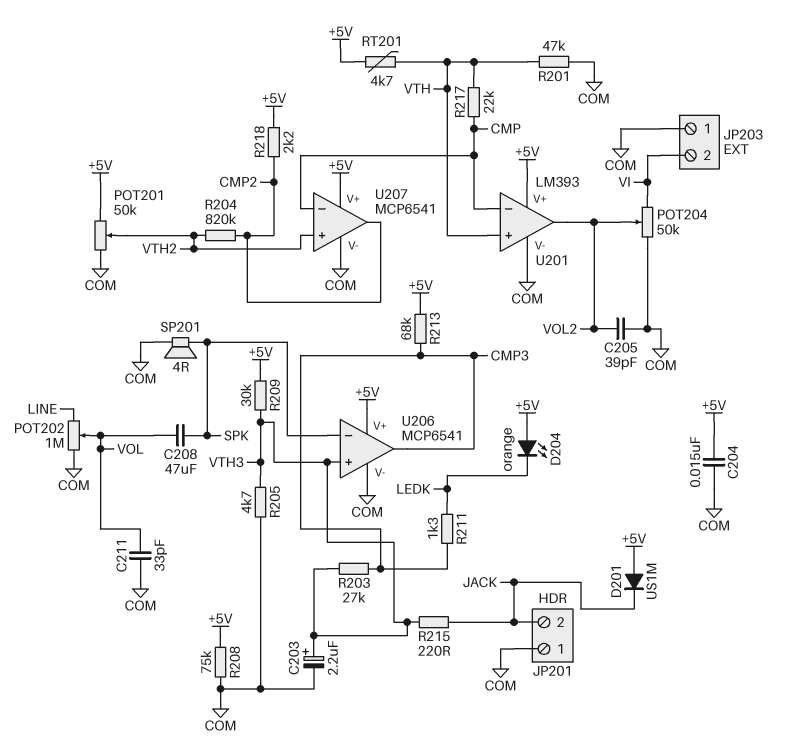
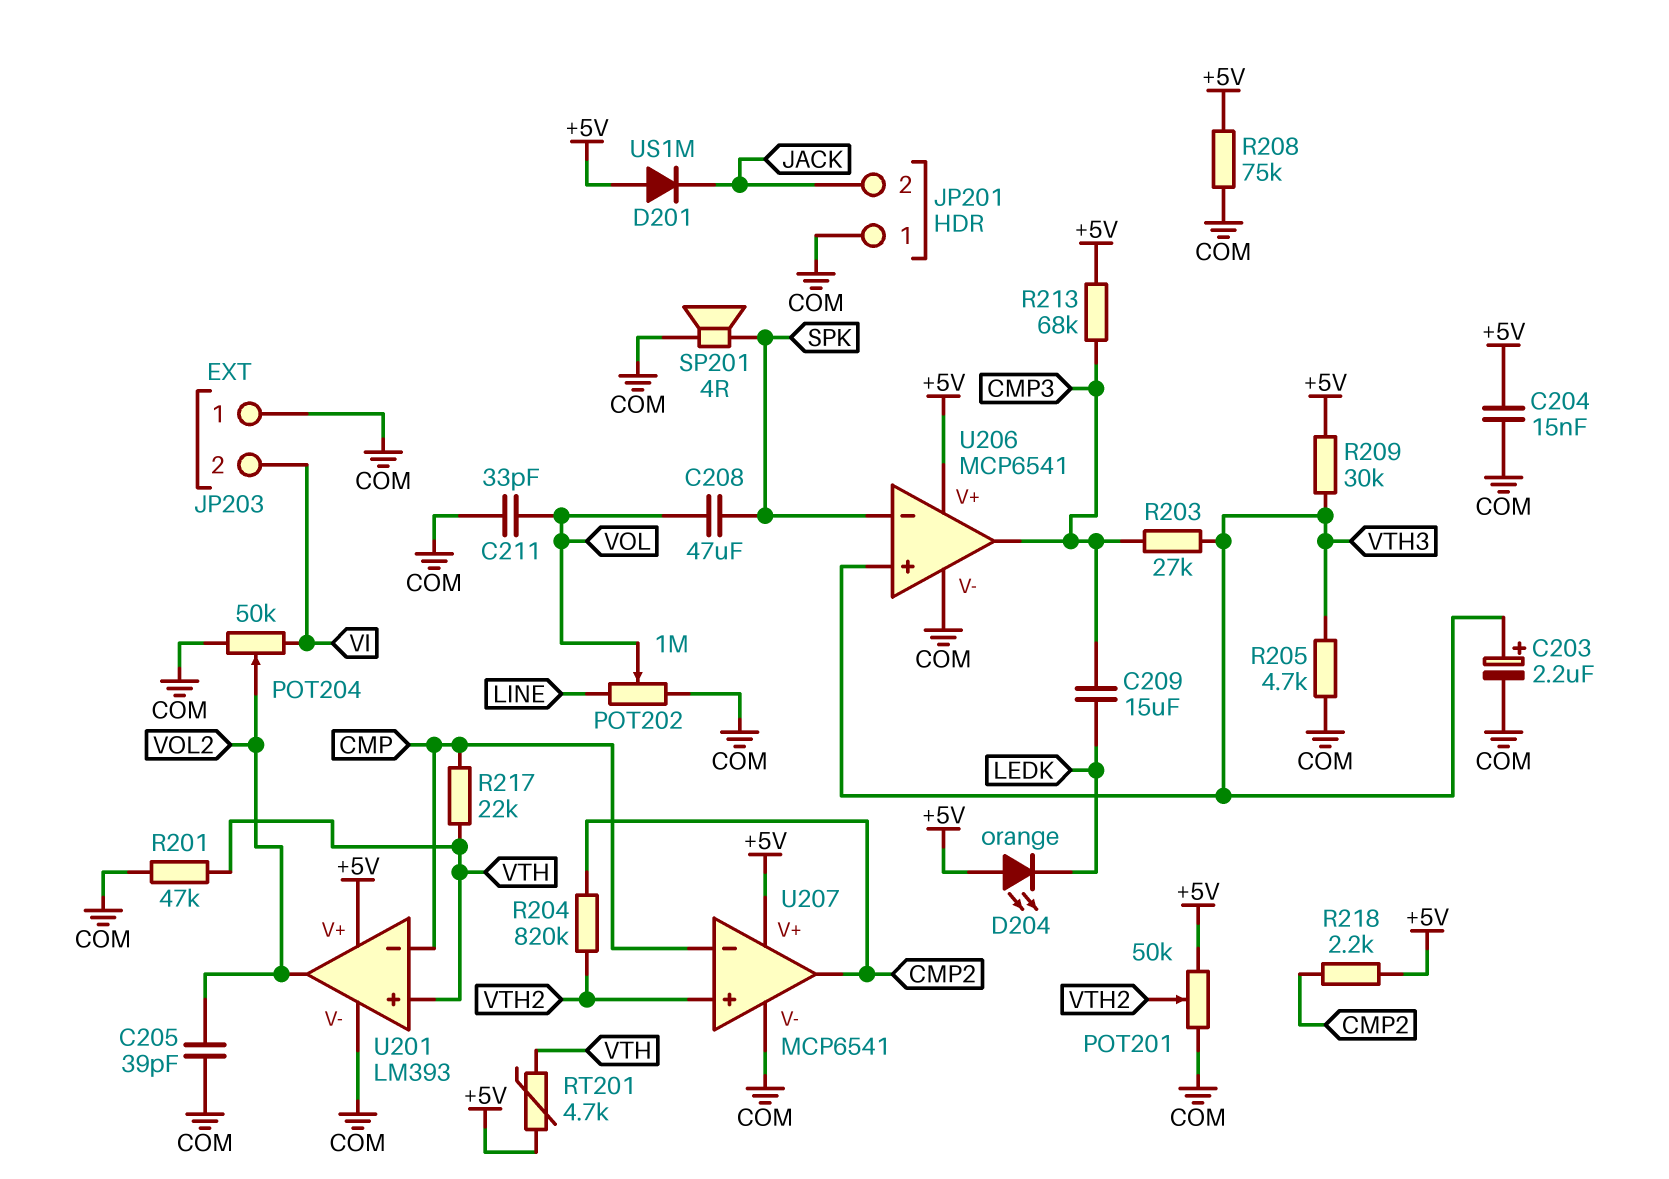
C209: none -> 15uF (CMP3, LEDK)
R211: 1.3k (CMP3, LEDK) -> none
R215: 220 (JACK, VTH3) -> none

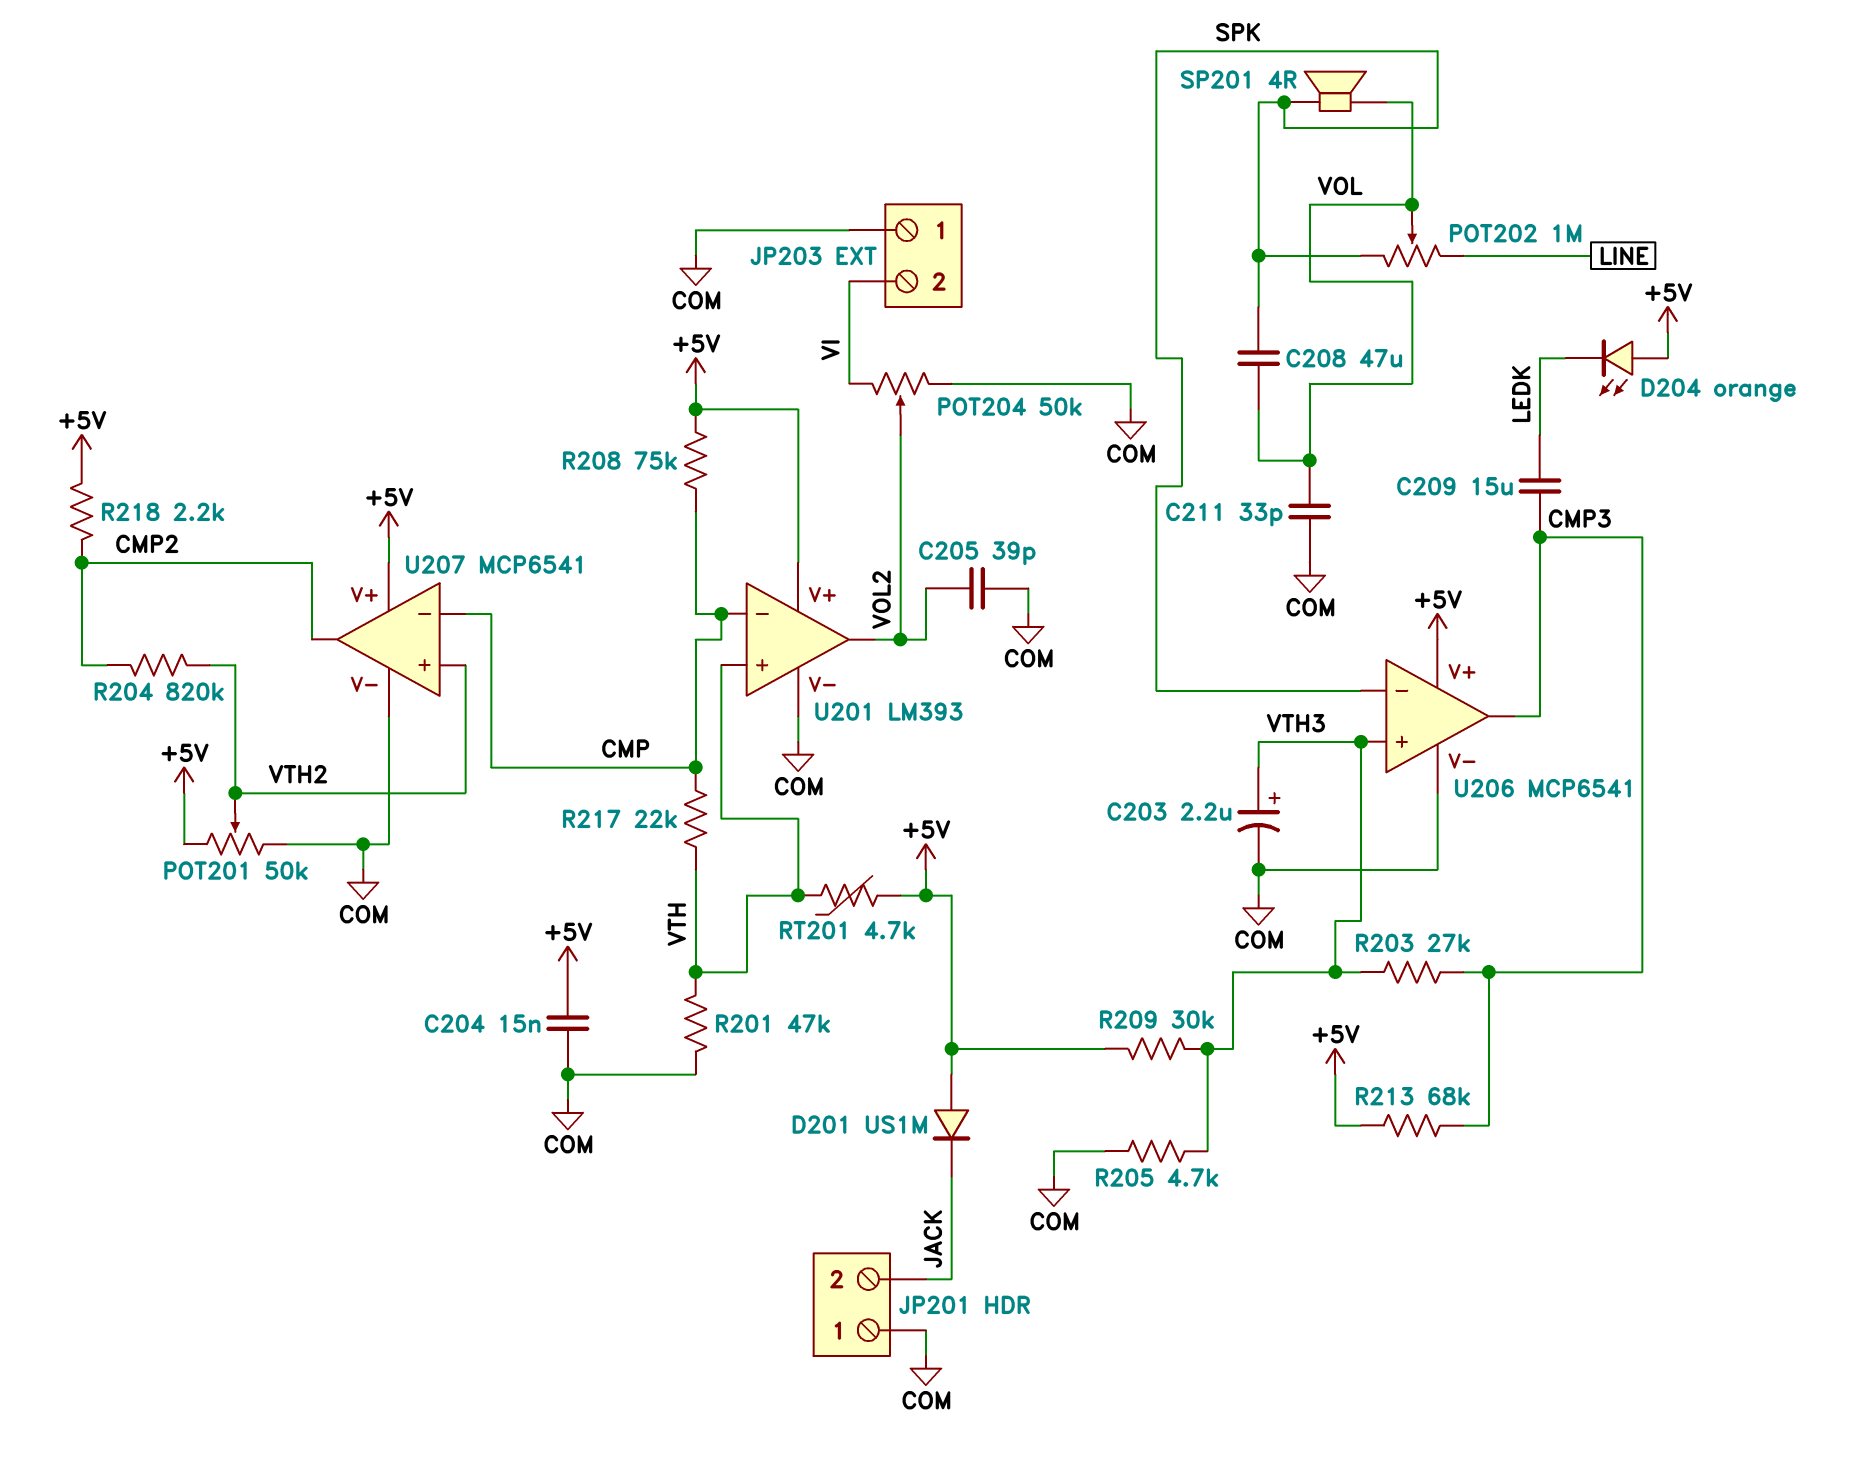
POT202: 1M (COM, LINE, wiper VOL) -> 1M (LINE, SPK, wiper VOL)
R208: 75k (+5V, COM) -> 75k (+5V, CMP)
SP201: speaker 4R (COM, SPK) -> speaker 4R (SPK, VOL)

